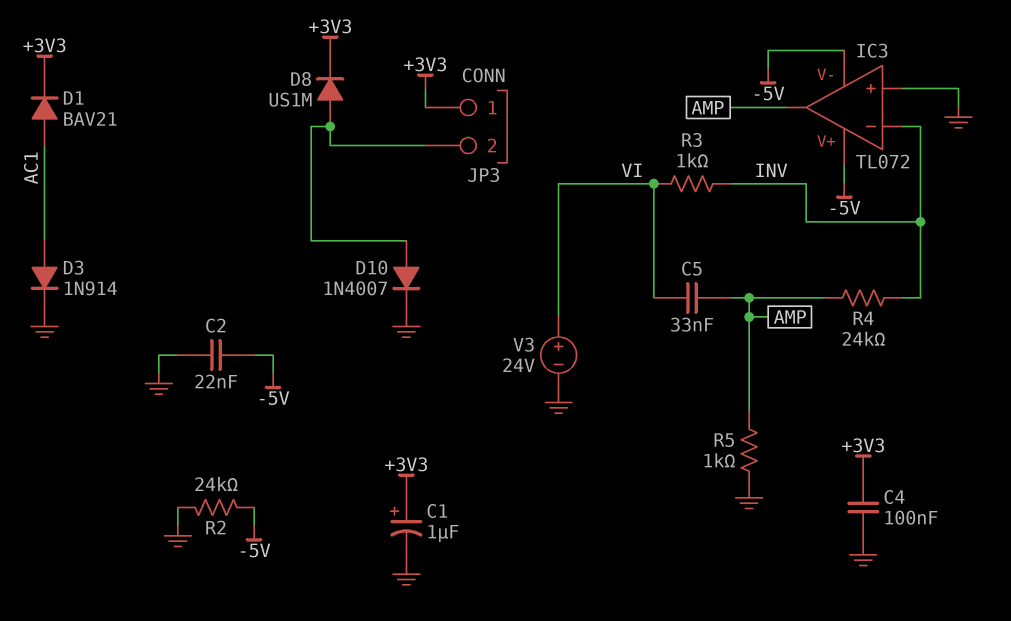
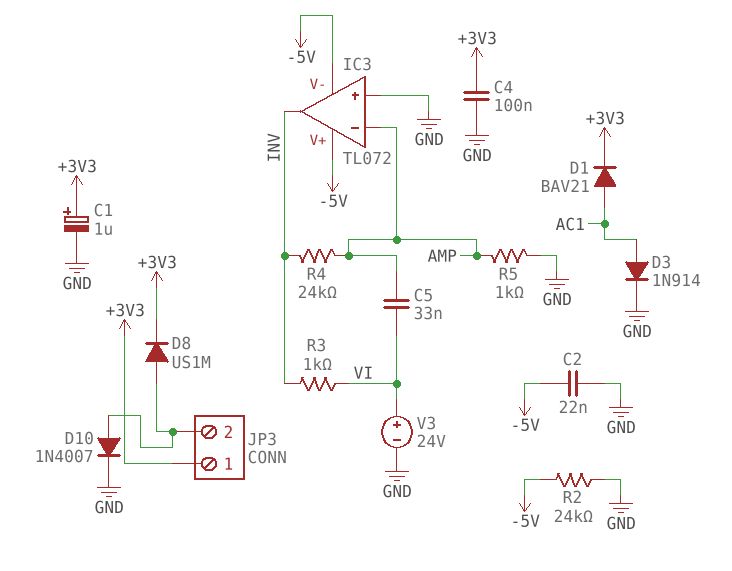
IC3 pin in-: INV -> AMP
IC3 pin out: AMP -> INV

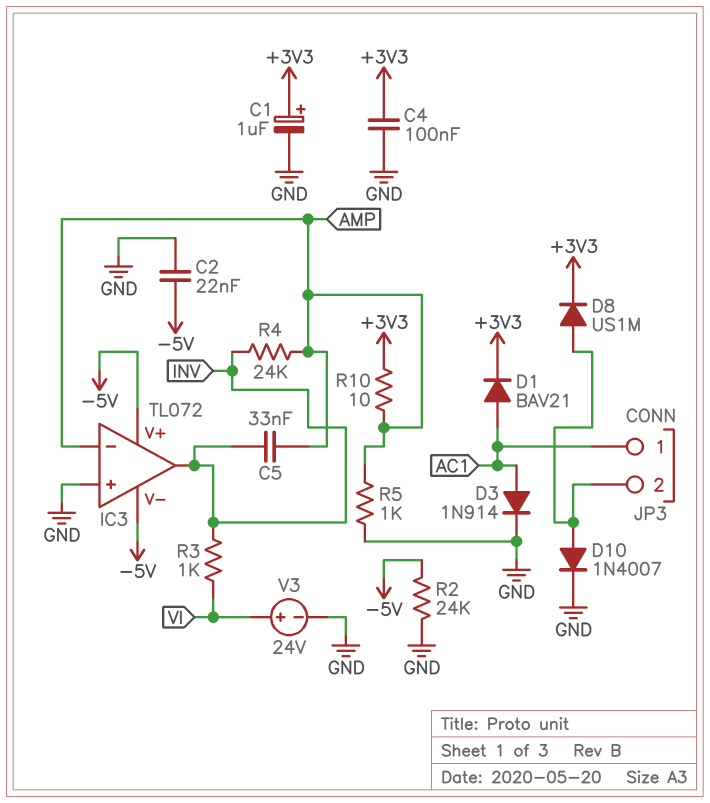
C5: 33nF (AMP, VI) -> 33nF (AMP, INV)
JP3 pin 1: +3V3 -> AC1
R10: none -> 10 (+3V3, AMP)

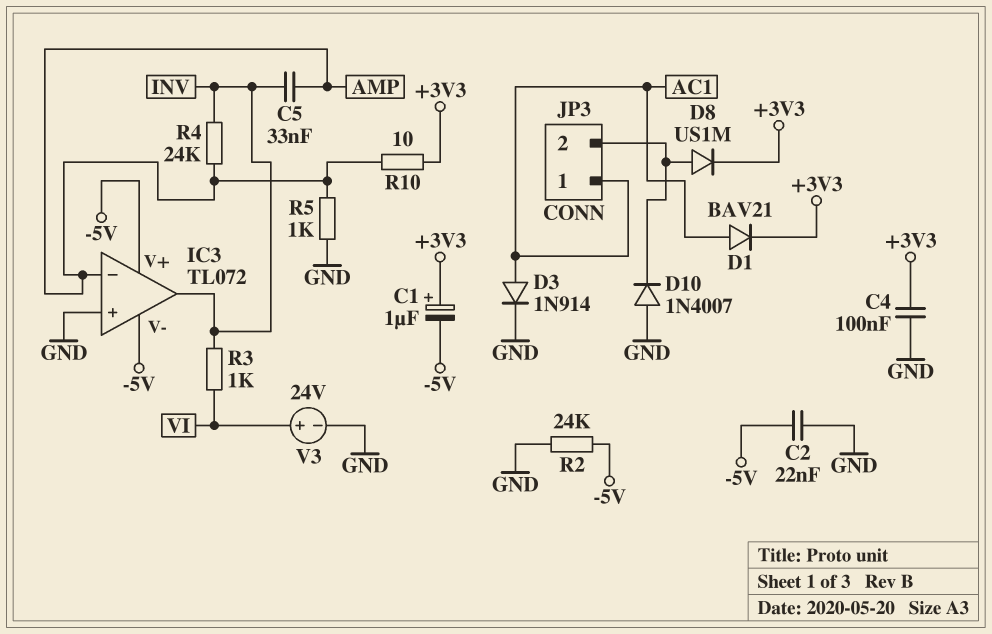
C1: 1uF (plus +3V3, minus GND) -> 1uF (plus +3V3, minus -5V)
D10: diode 1N4007 (A JP3/2, K GND) -> diode 1N4007 (A GND, K JP3/2)

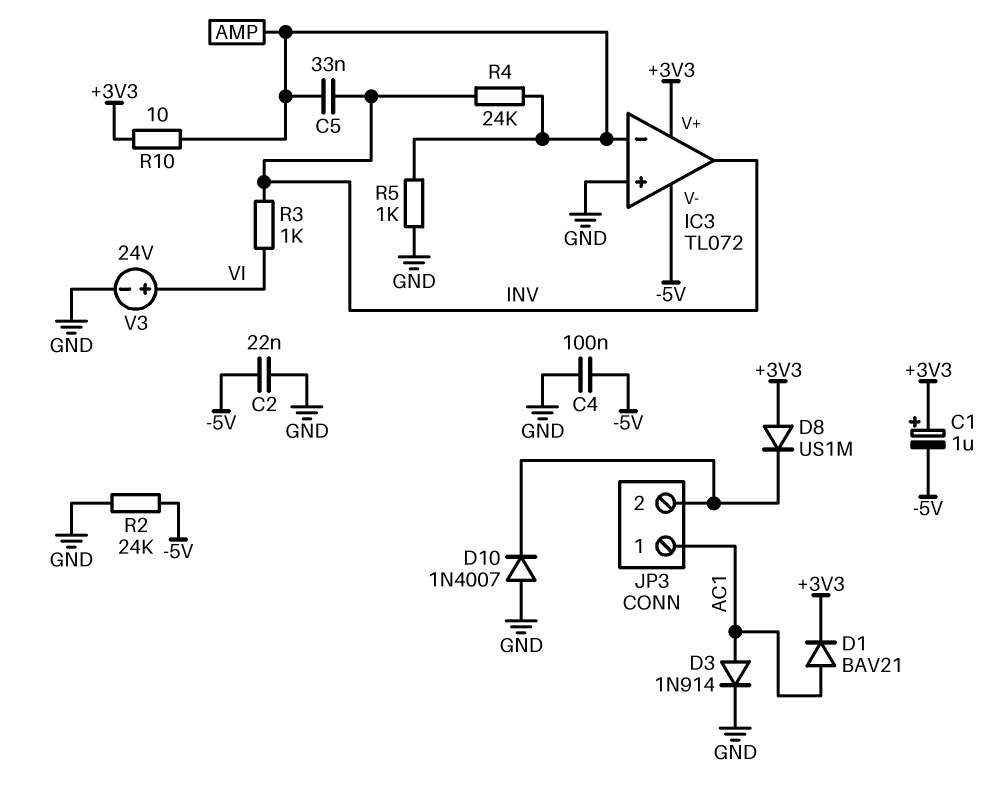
C4: 100nF (+3V3, GND) -> 100nF (-5V, GND)
D8: diode US1M (A JP3/2, K +3V3) -> diode US1M (A +3V3, K JP3/2)
IC3 pin V+: -5V -> +3V3

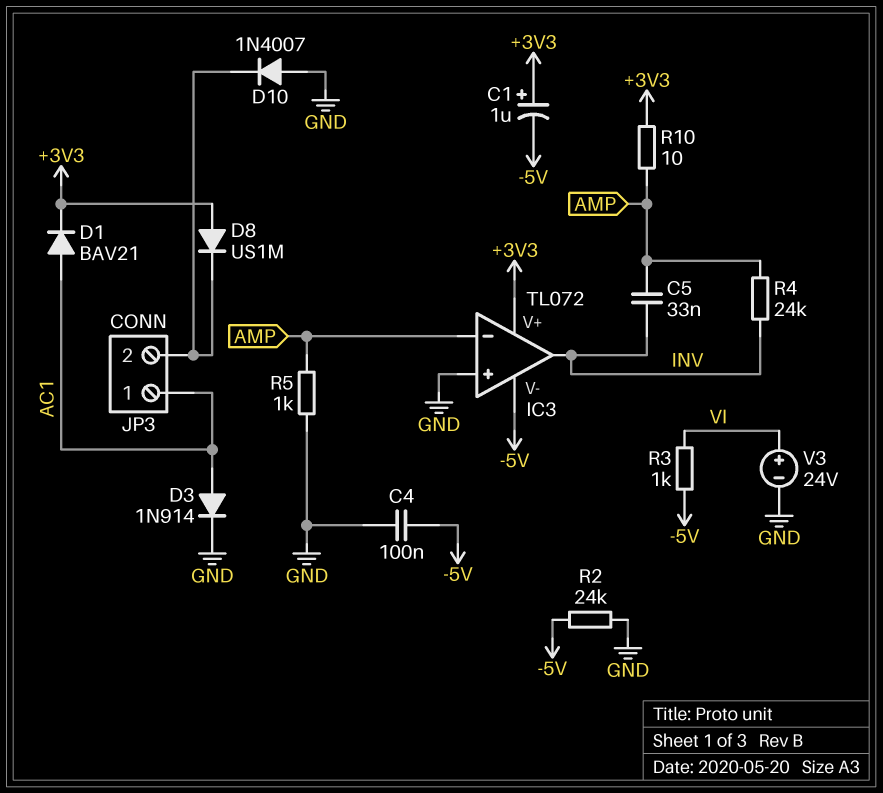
C2: 22nF (-5V, GND) -> none
R3: 1k (INV, VI) -> 1k (-5V, VI)

